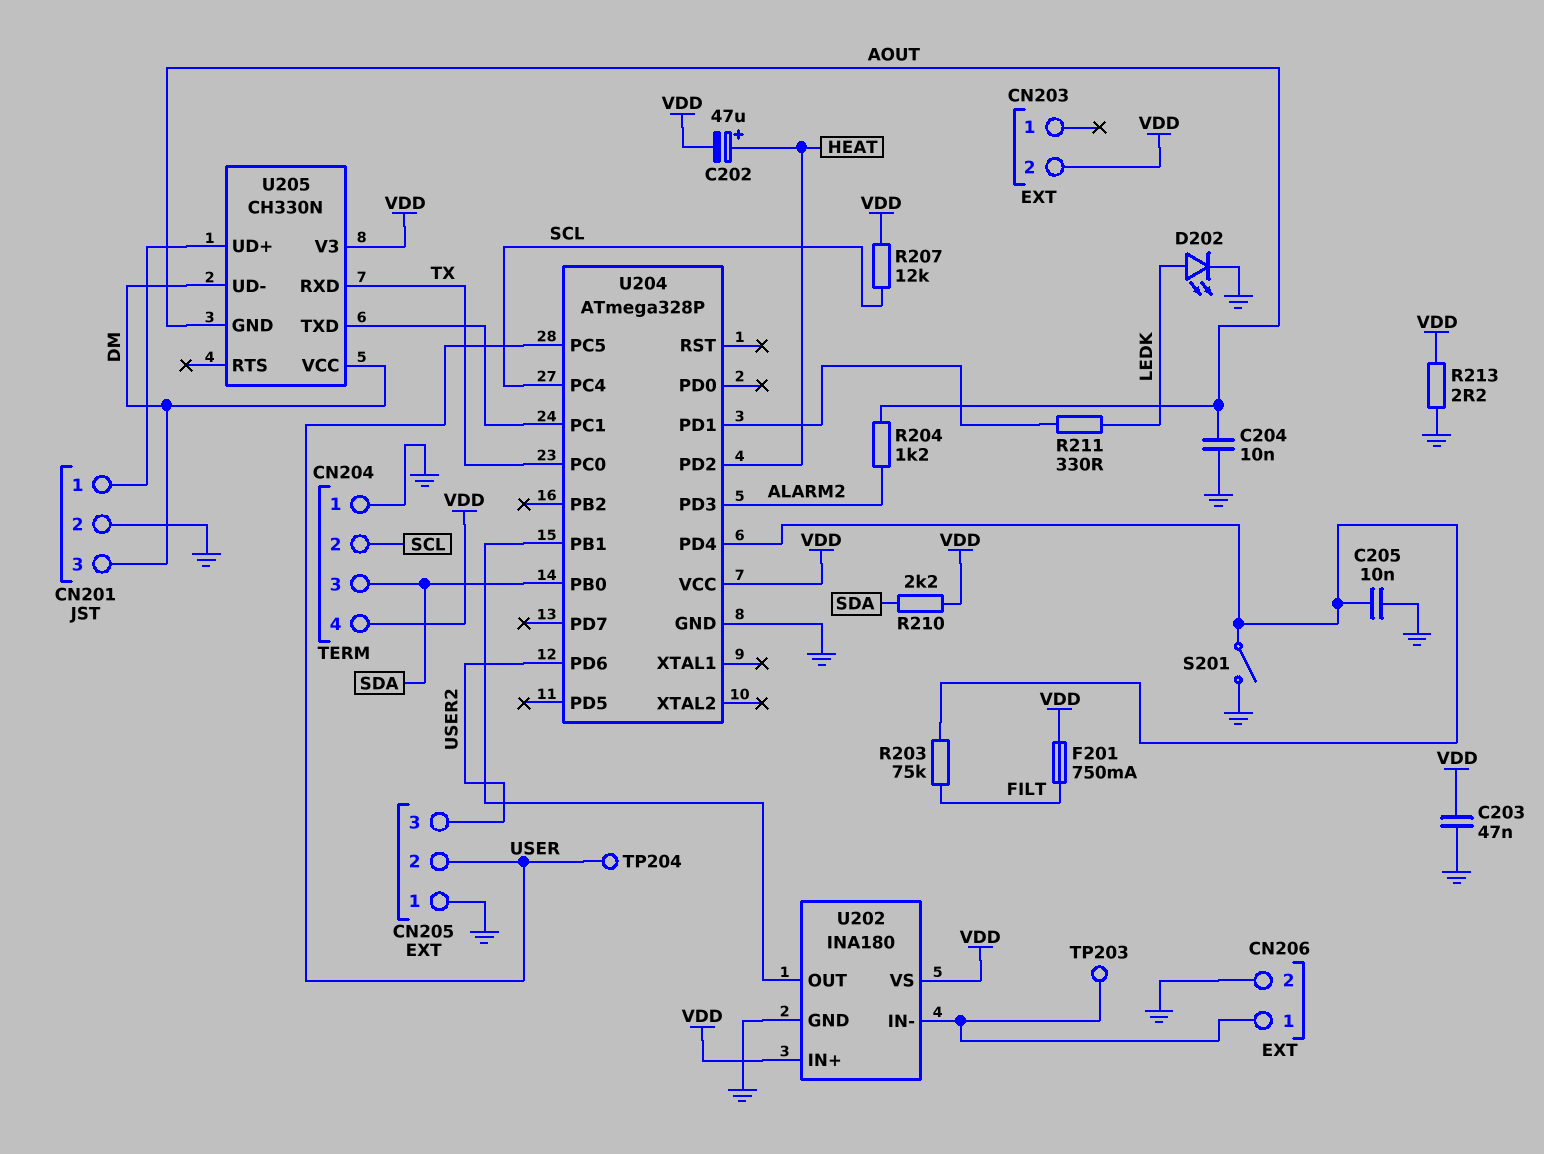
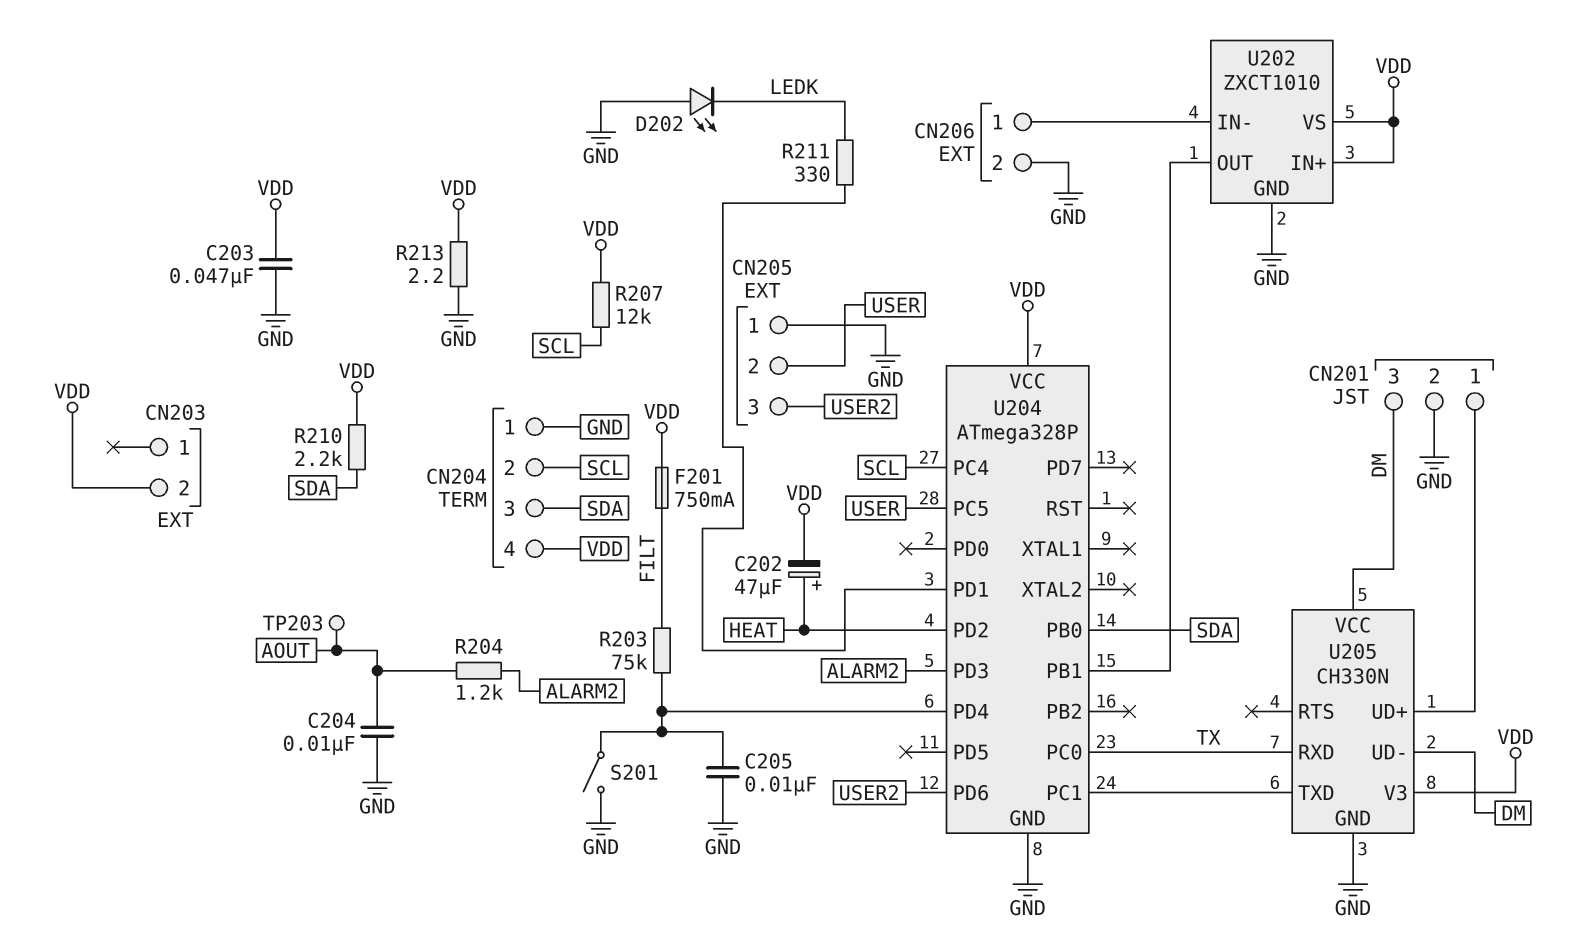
D202: LED (A LEDK, K GND) -> LED (A GND, K LEDK)
TP203: test point (CN206/1) -> test point (AOUT)
TP204: test point (USER) -> none
U202: INA180 -> ZXCT1010
U205 pin GND: AOUT -> GND

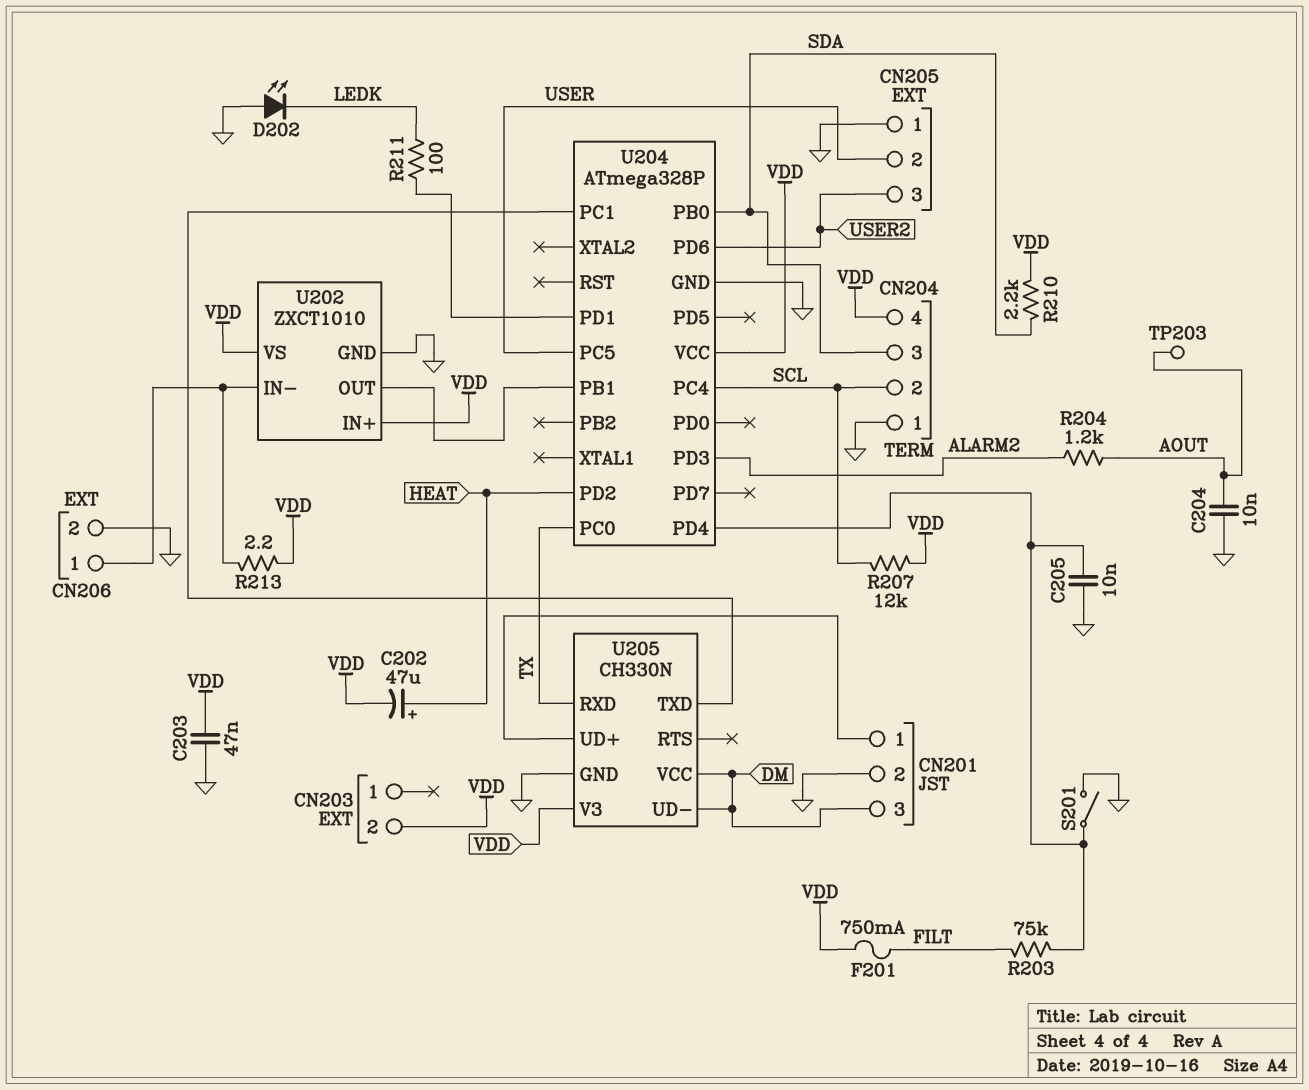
R211: 330 (LEDK, U204/PD1) -> 100 (LEDK, U204/PD1)
R213: 2.2 (GND, VDD) -> 2.2 (CN206/1, VDD)

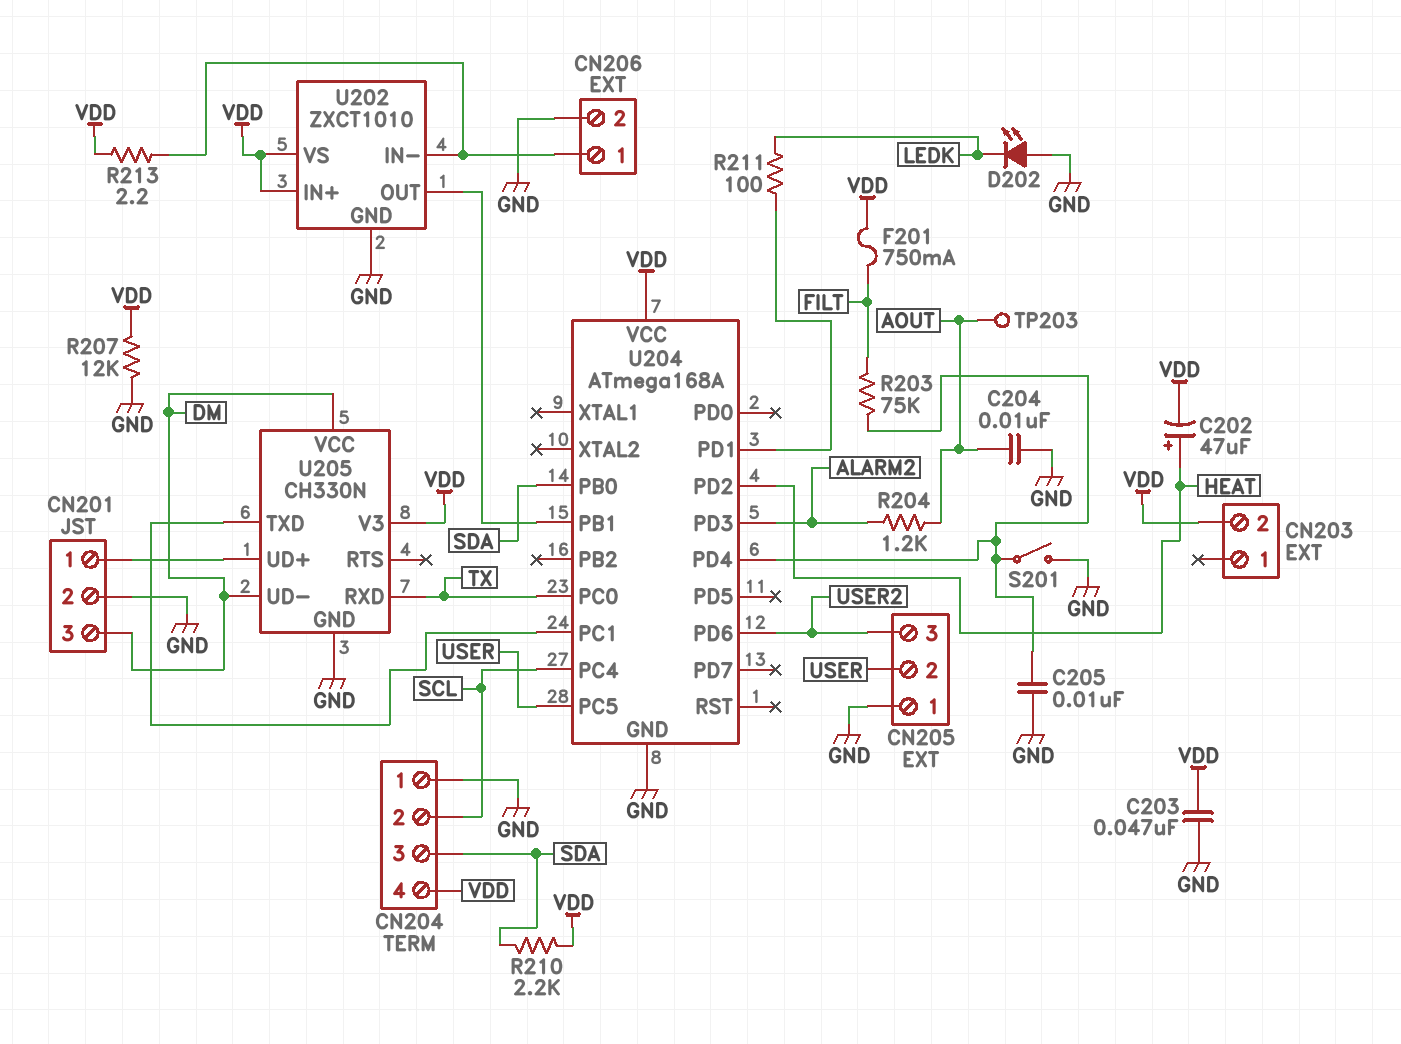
R207: 12k (SCL, VDD) -> 12k (GND, VDD)
U204: ATmega328P -> ATmega168A

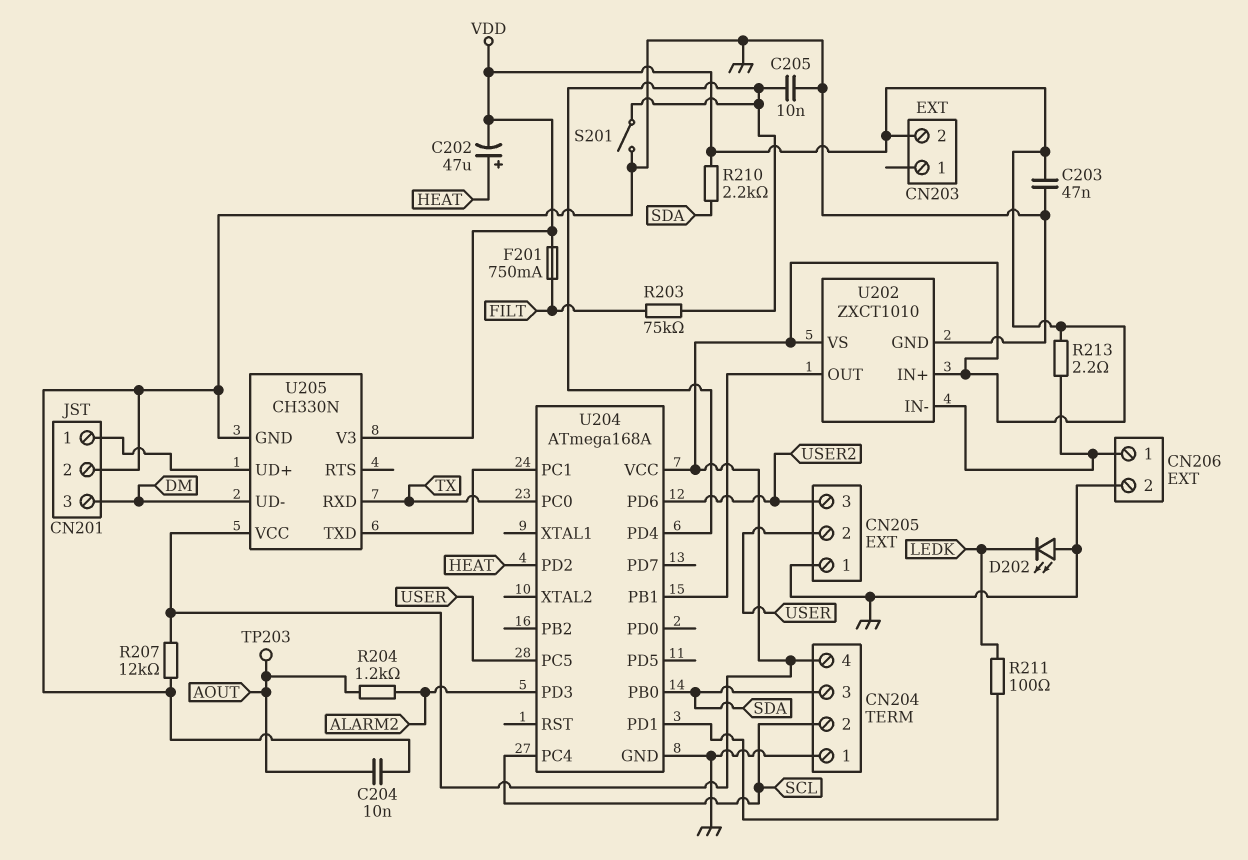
U205 pin VCC: DM -> VDD

